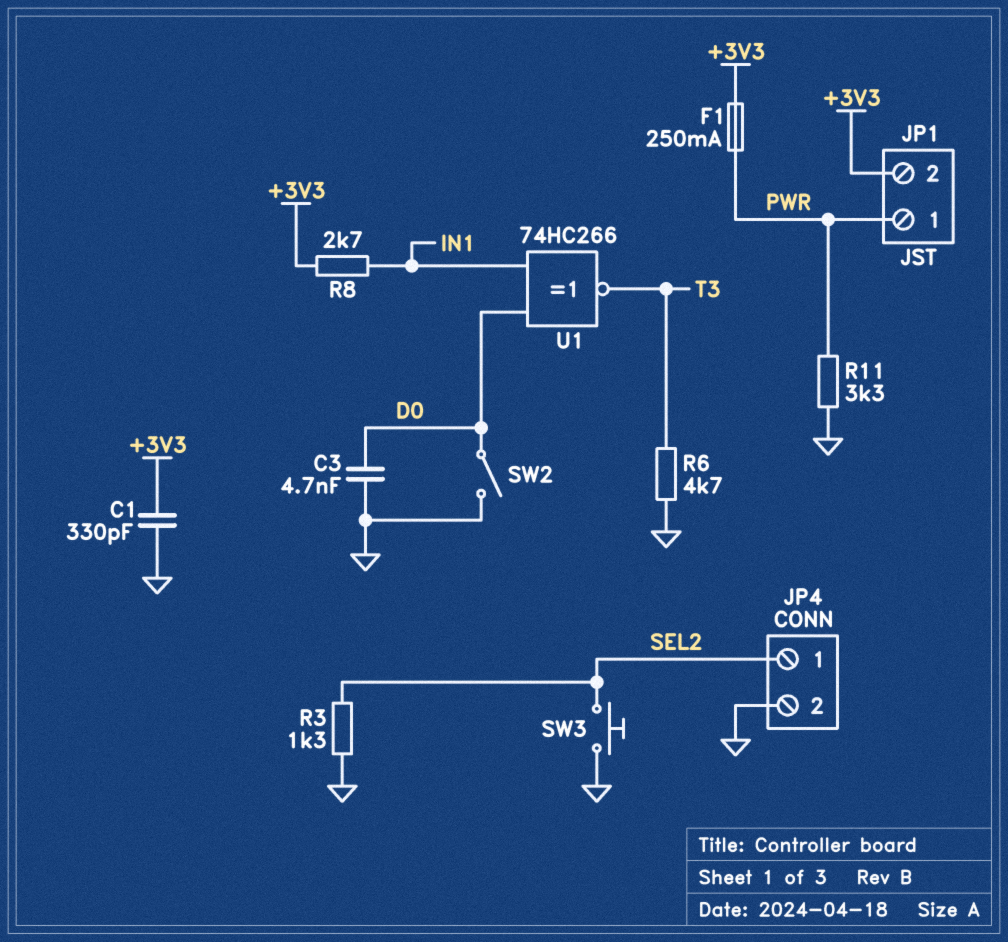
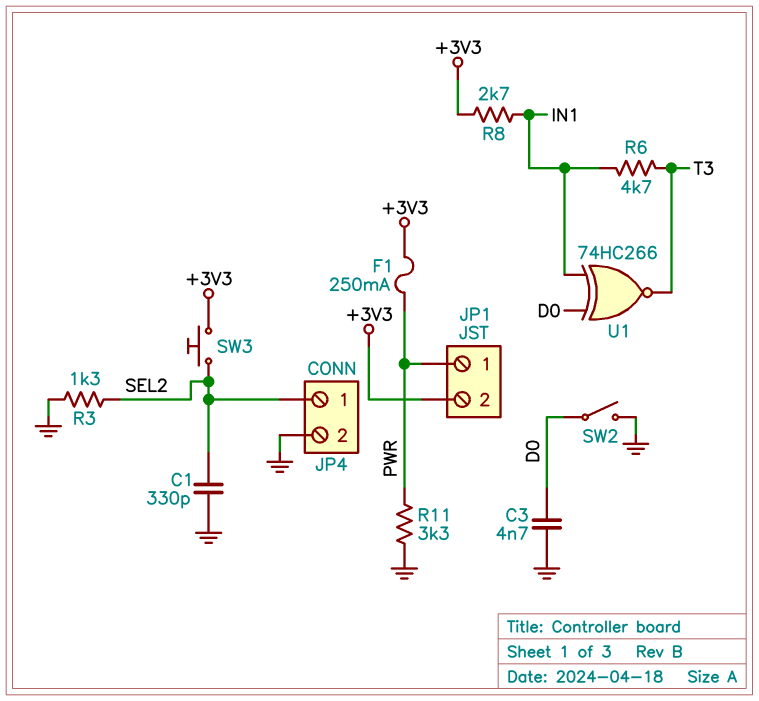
C1: 330pF (+3V3, GND) -> 330pF (GND, SEL2)
R6: 4.7k (GND, T3) -> 4.7k (IN1, T3)
SW3: button (GND, SEL2) -> button (+3V3, SEL2)

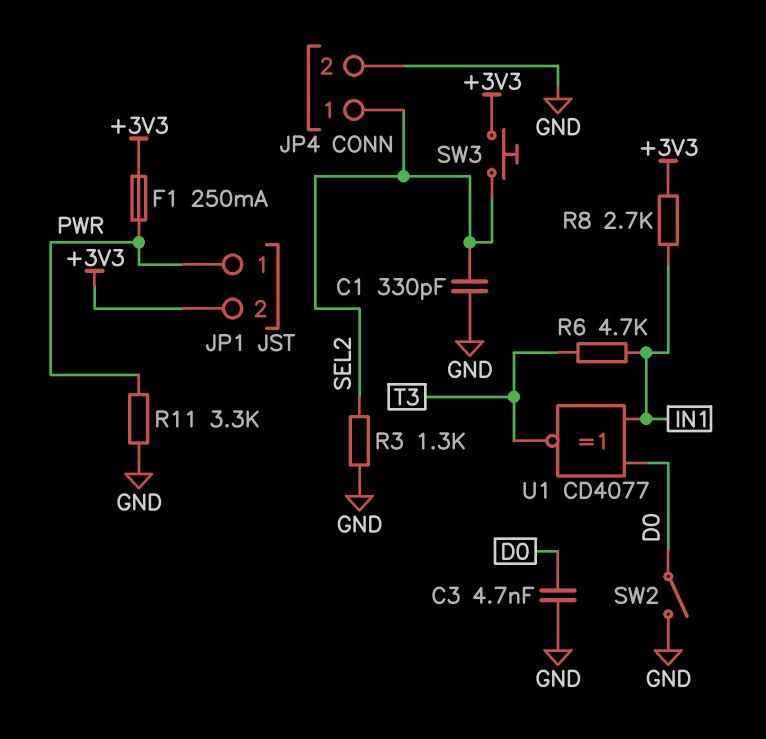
U1: XNOR 74HC266 (in D0, in IN1, out T3) -> XNOR CD4077 (in D0, in IN1, out T3)

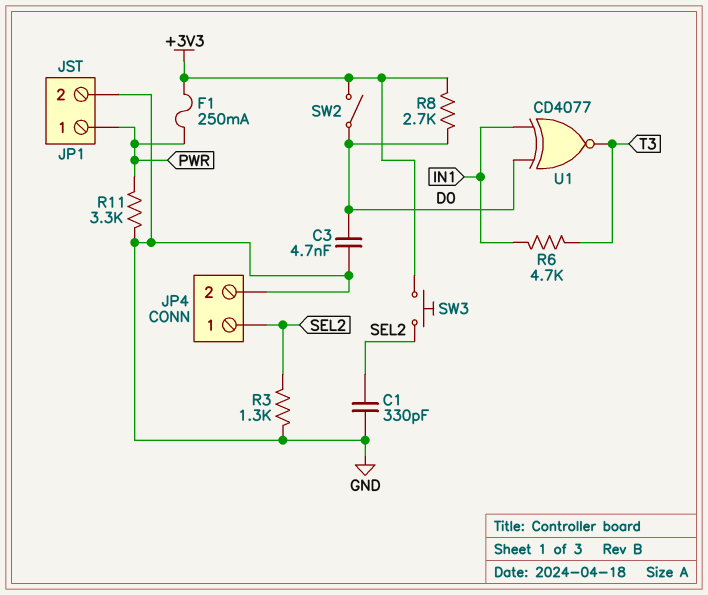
JP1 pin 2: +3V3 -> GND
R8: 2.7k (+3V3, IN1) -> 2.7k (+3V3, D0)
SW2: switch (D0, GND) -> switch (+3V3, D0)

